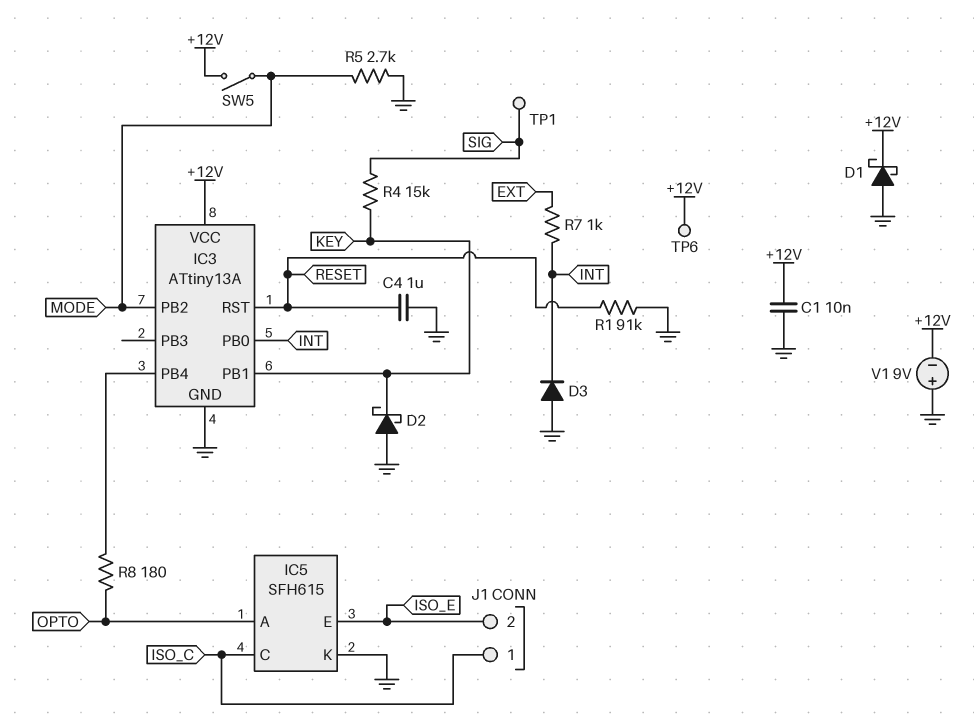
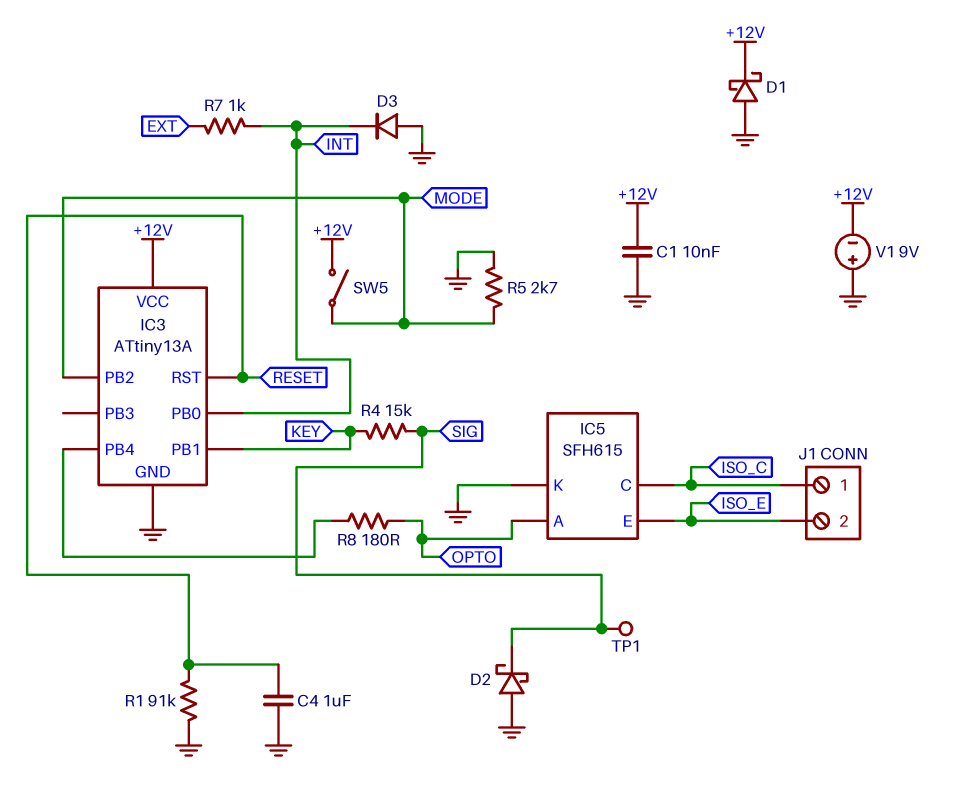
D2: schottky (A GND, K KEY) -> schottky (A GND, K SIG)
TP6: test point (+12V) -> none

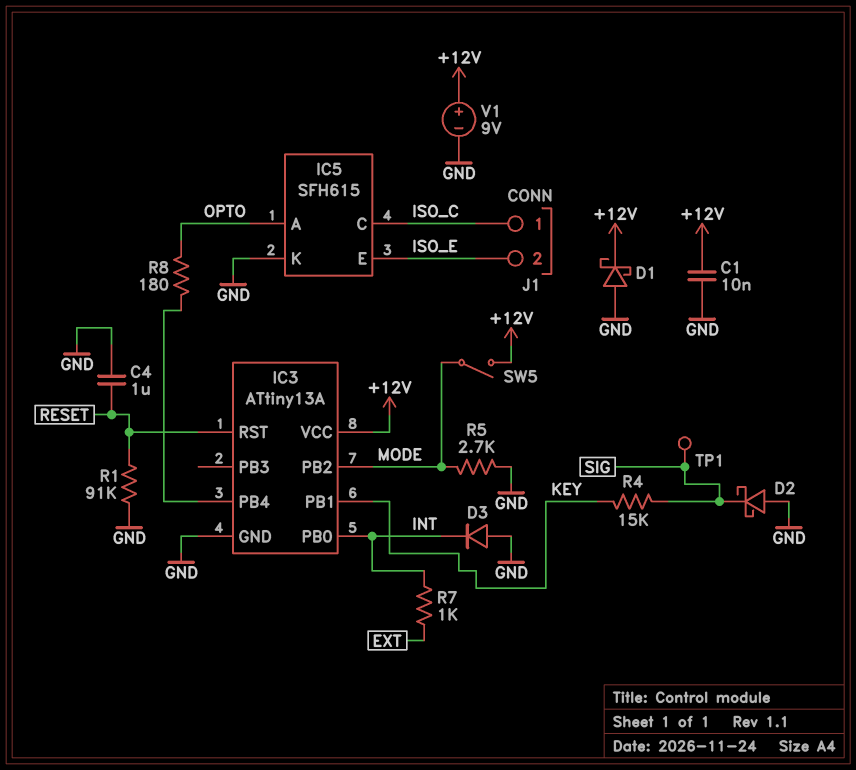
V1: 9V (plus GND, minus +12V) -> 9V (plus +12V, minus GND)

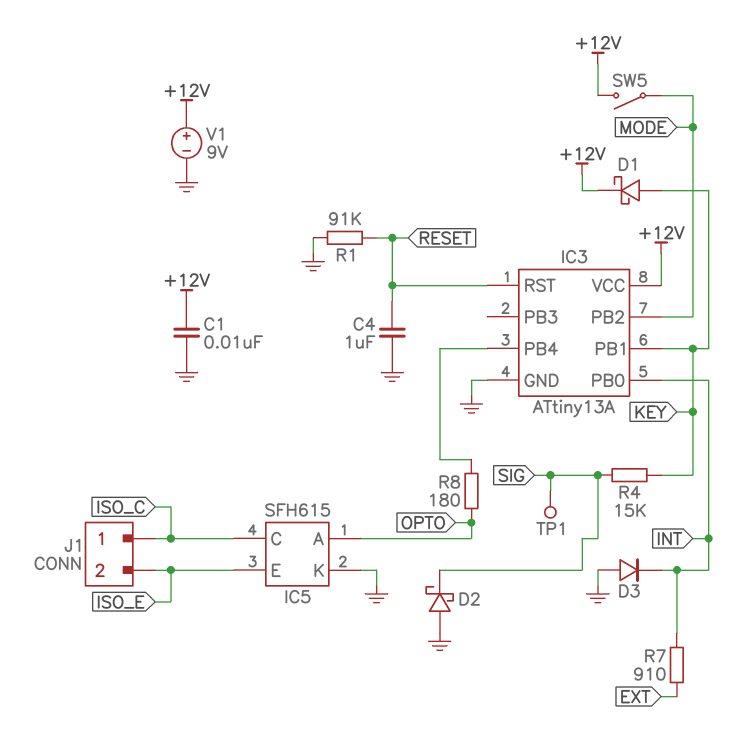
D1: schottky (A GND, K +12V) -> schottky (A KEY, K +12V)
R5: 2.7k (GND, MODE) -> none
R7: 1k (EXT, INT) -> 910 (EXT, INT)

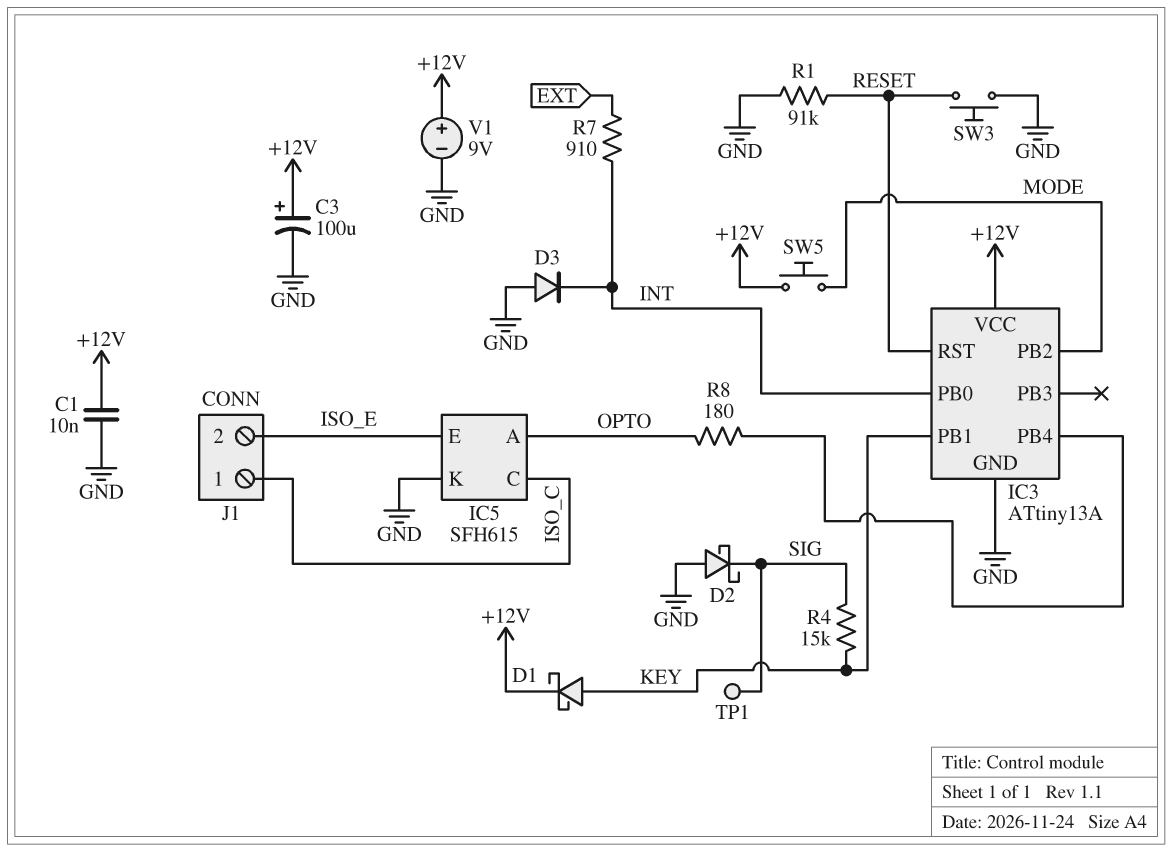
C3: none -> 100uF (plus +12V, minus GND)
C4: 1uF (GND, RESET) -> none
SW3: none -> button (GND, RESET)
SW5: switch (+12V, MODE) -> button (+12V, MODE)

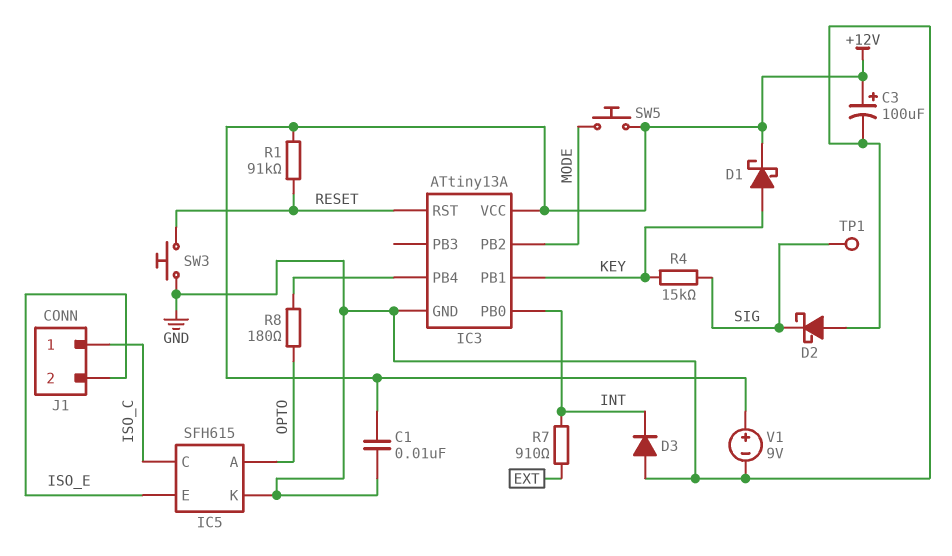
R1: 91k (GND, RESET) -> 91k (+12V, RESET)

